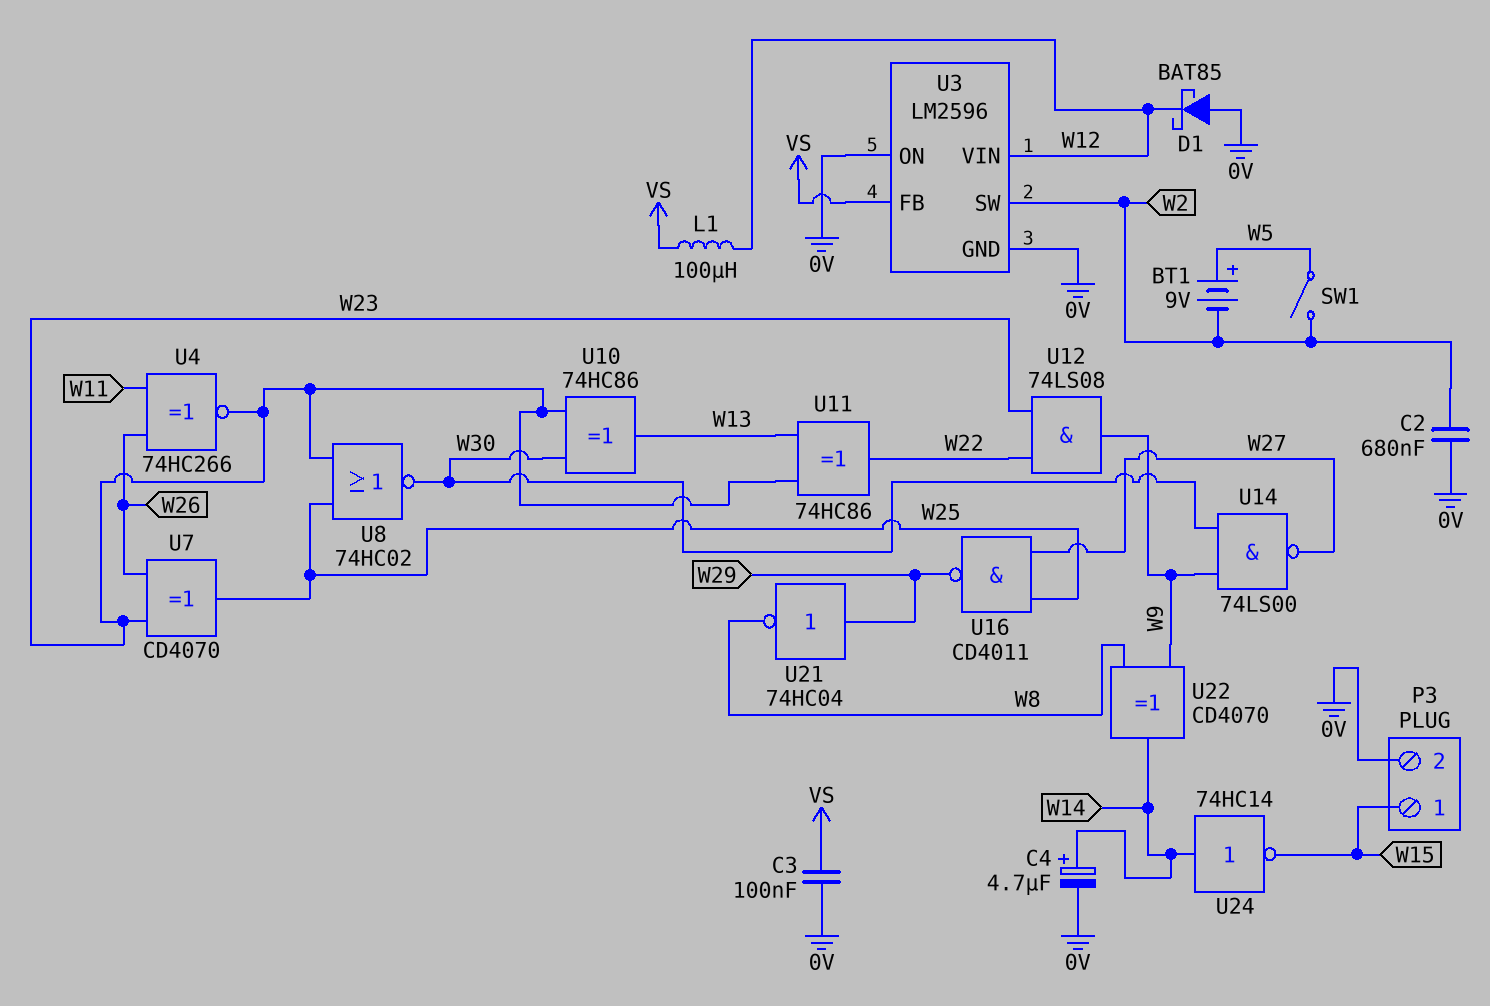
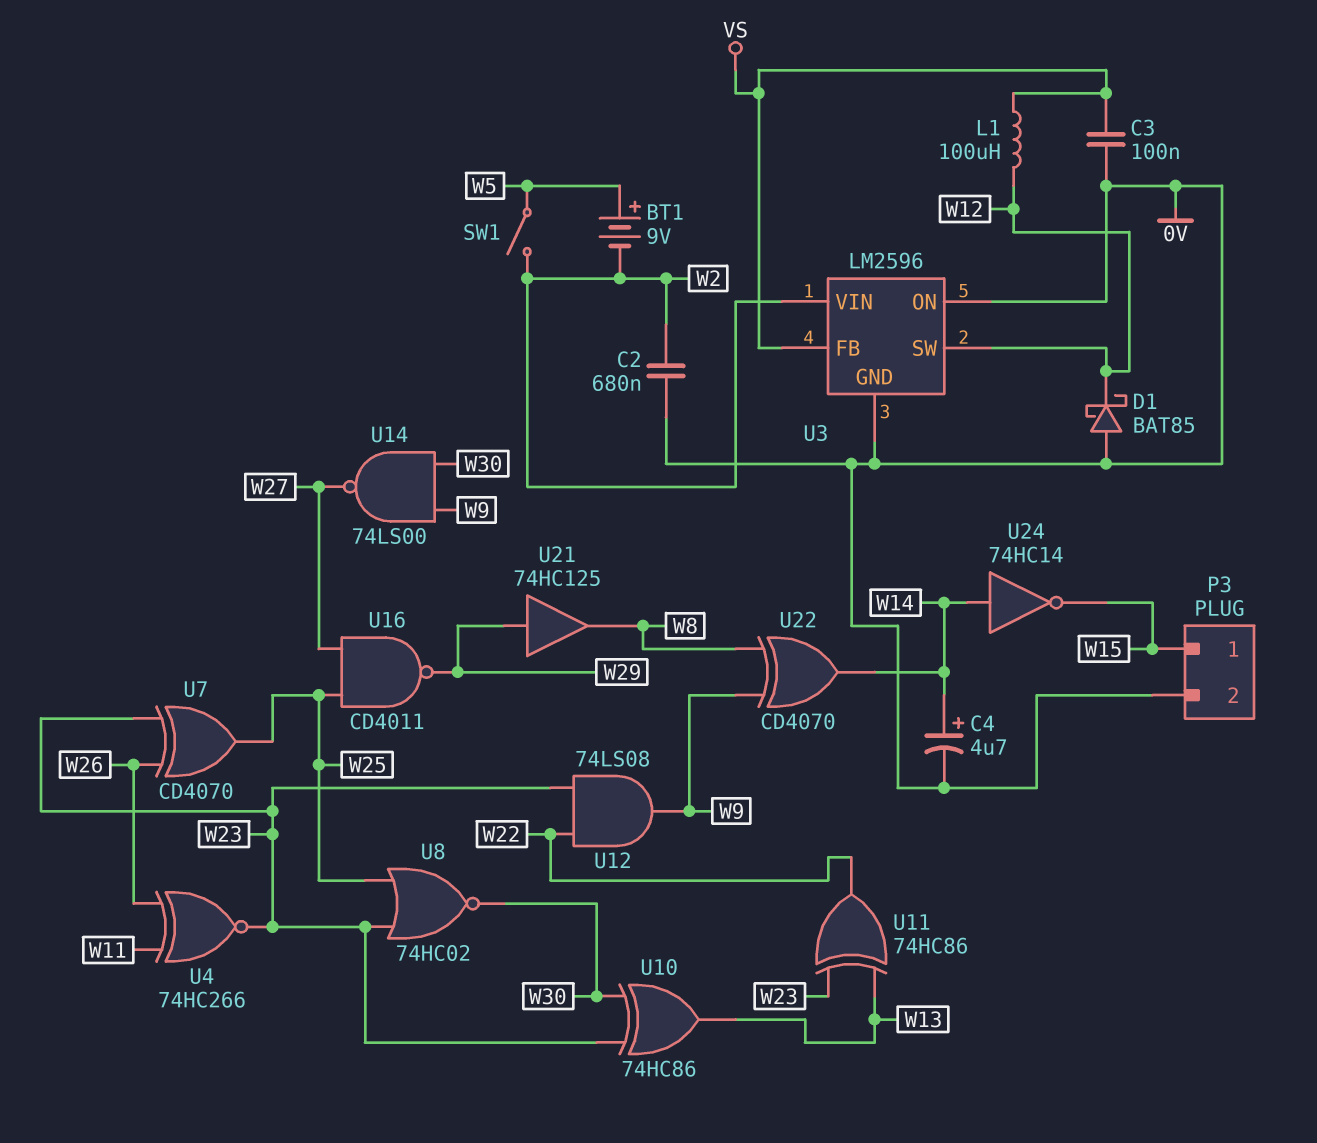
U3 pin SW: W2 -> W12
U3 pin VIN: W12 -> W2
U21: NOT 74HC04 (in W29, out W8) -> buffer 74HC125 (in W29, out W8)

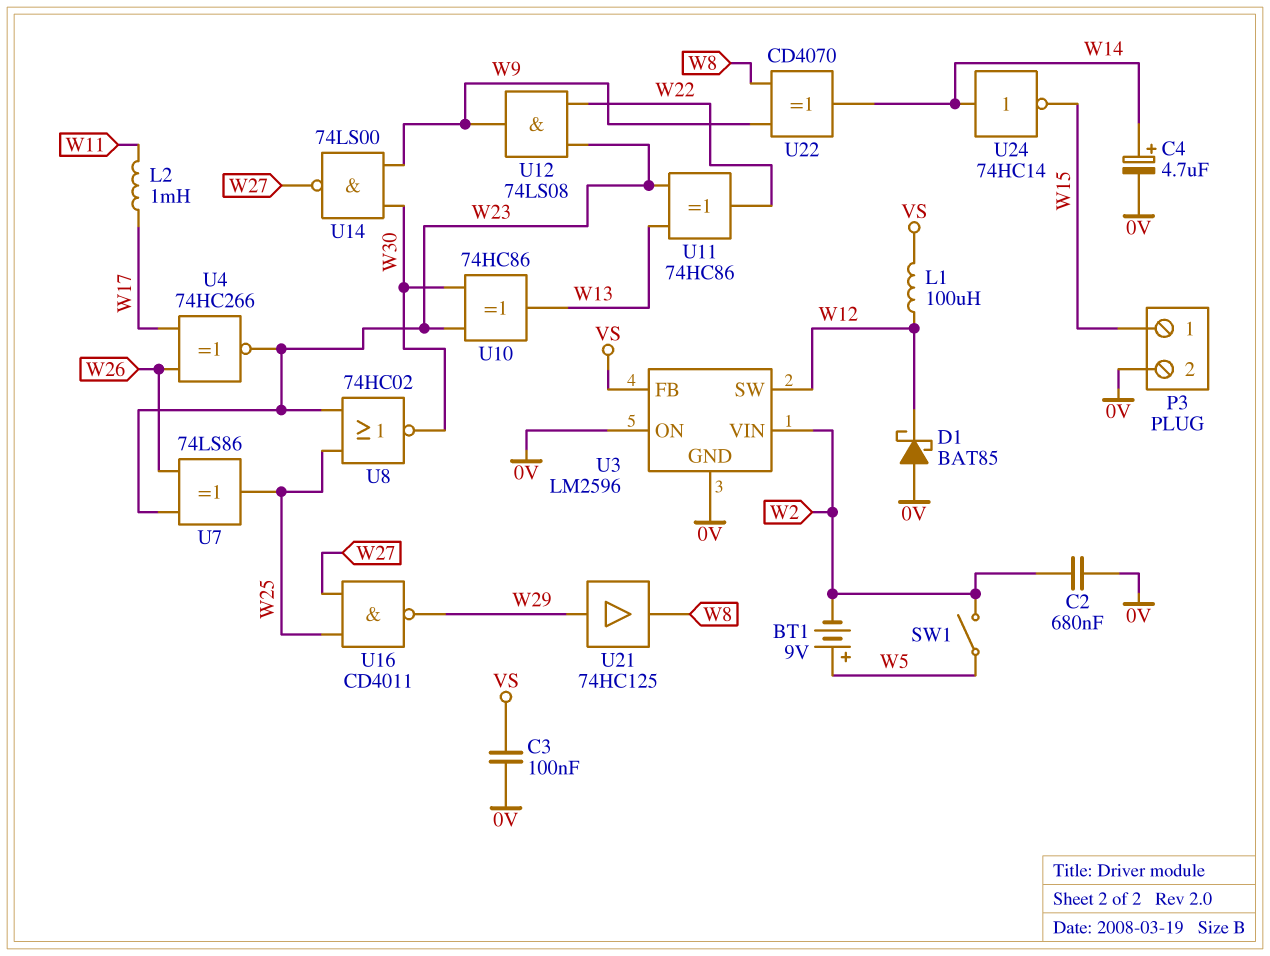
L2: none -> 1mH (W11, W17)
U4: XNOR 74HC266 (in W11, in W26, out W23) -> XNOR 74HC266 (in W17, in W26, out W23)
U7: XOR CD4070 (in W23, in W26, out W25) -> XOR 74LS86 (in W23, in W26, out W25)

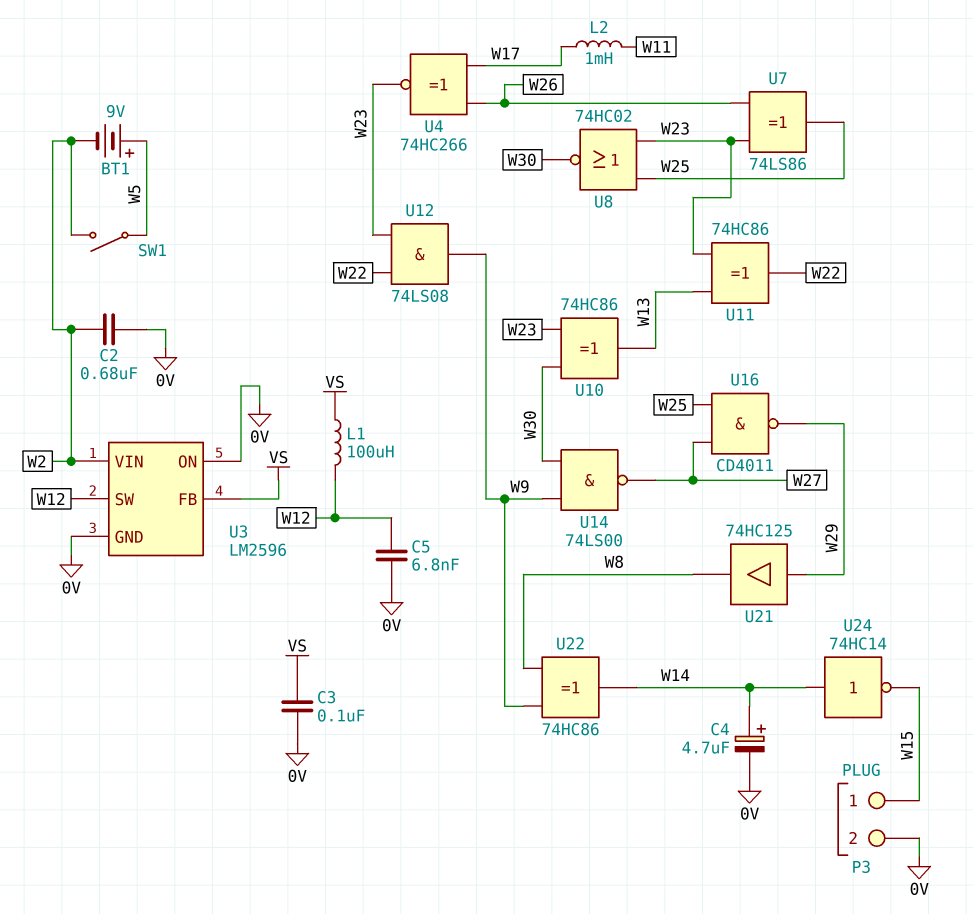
C5: none -> 6.8nF (0V, W12)
D1: schottky BAT85 (A 0V, K W12) -> none
U22: XOR CD4070 (in W8, in W9, out W14) -> XOR 74HC86 (in W8, in W9, out W14)

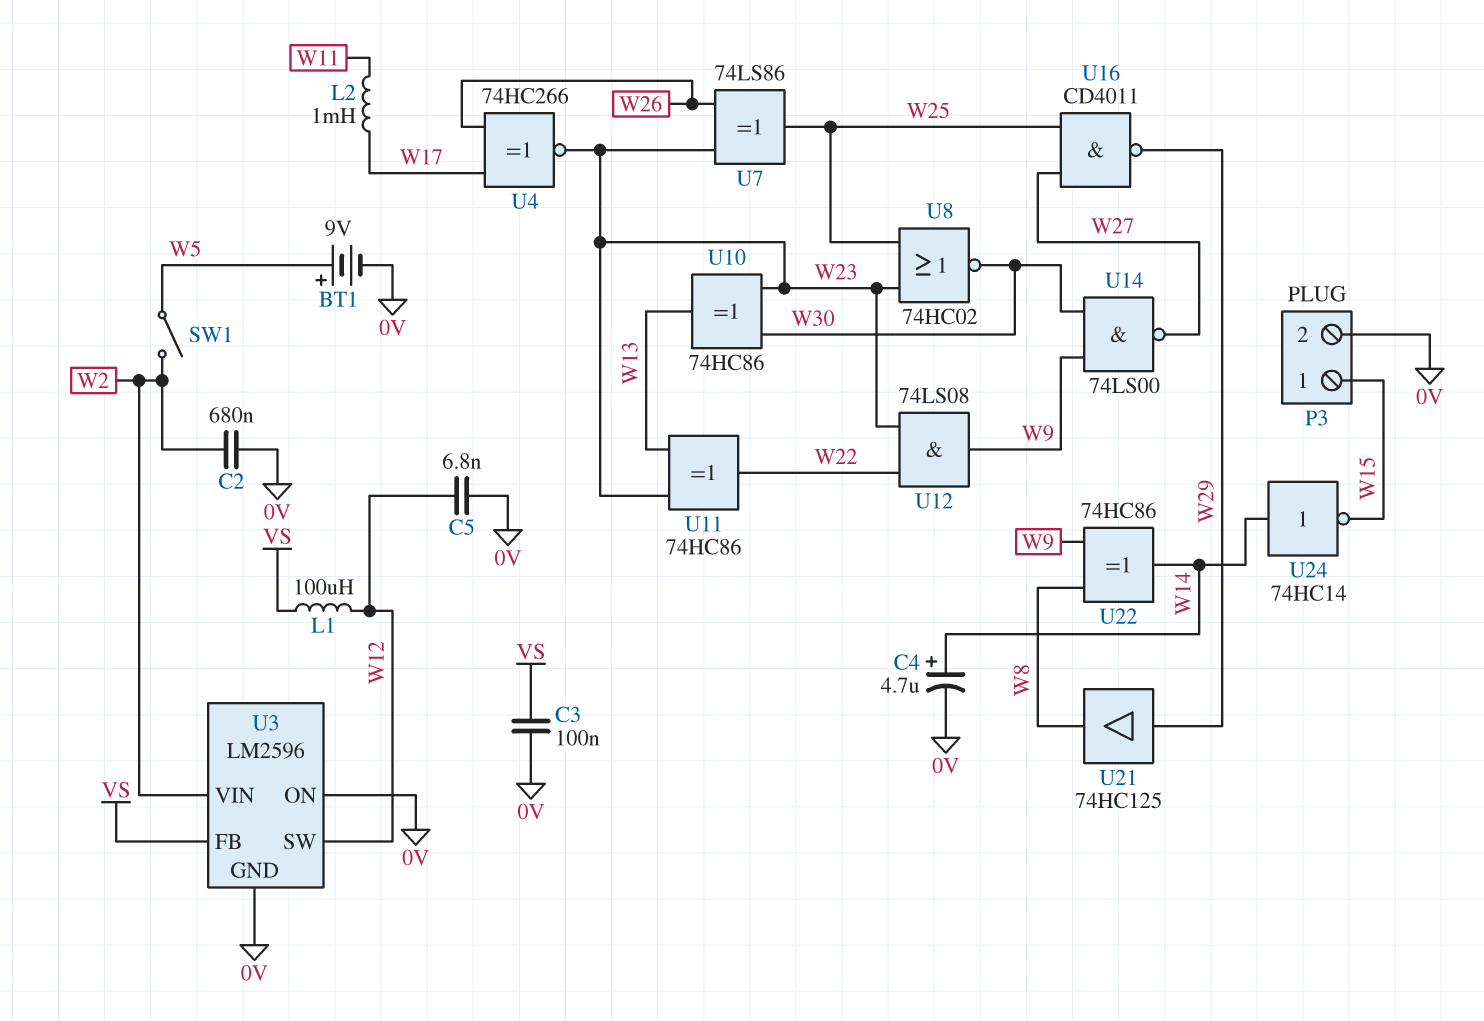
BT1: 9V (plus W5, minus W2) -> 9V (plus W5, minus 0V)

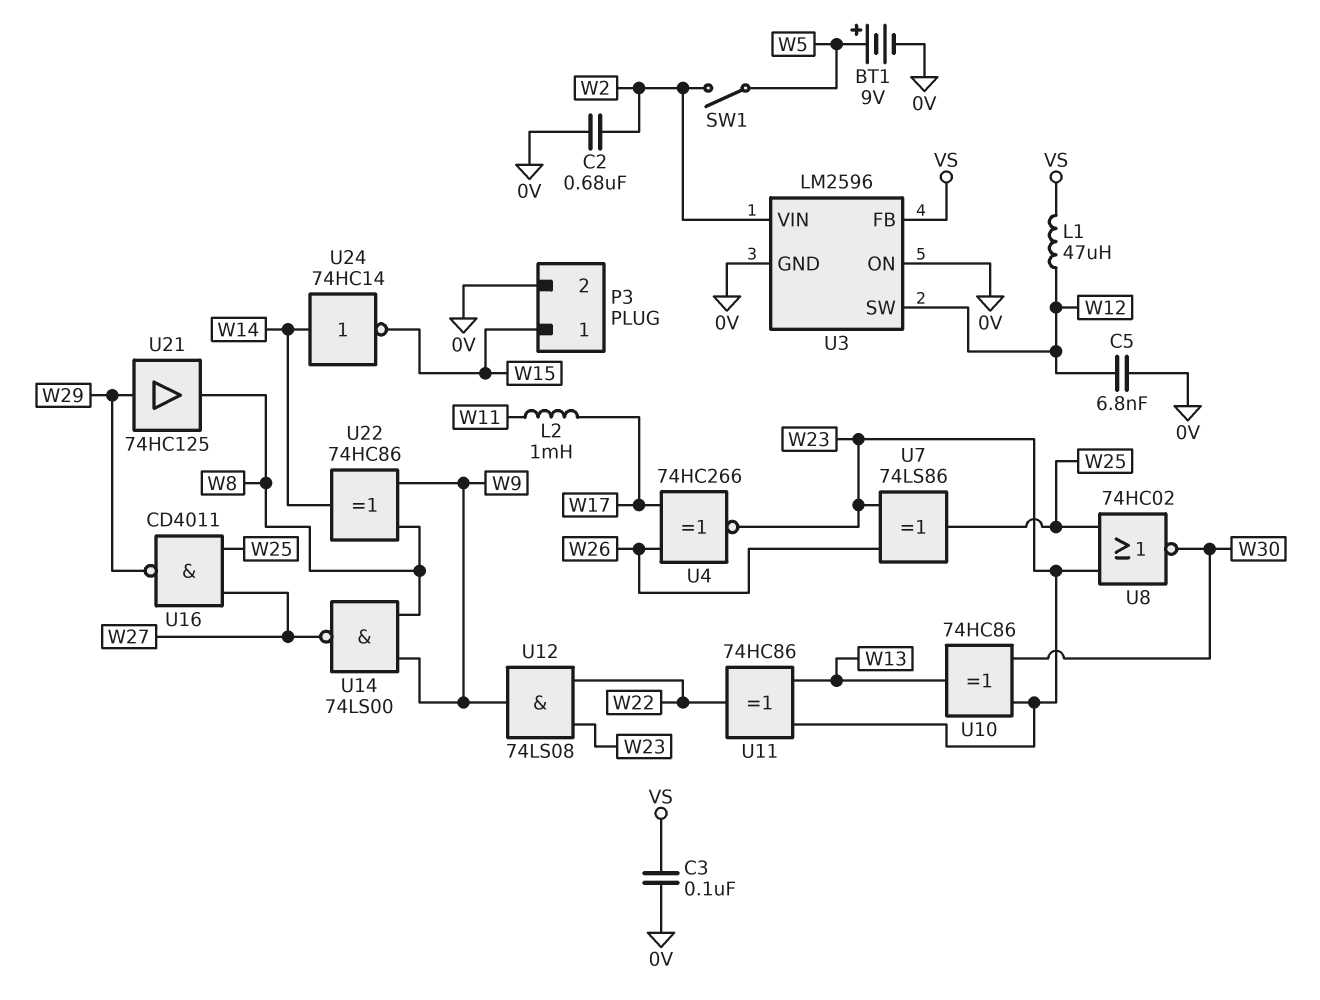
C4: 4.7uF (plus W14, minus 0V) -> none
L1: 100uH (VS, W12) -> 47uH (VS, W12)
U14: NAND 74LS00 (in W9, in W30, out W27) -> NAND 74LS00 (in W8, in W9, out W27)

